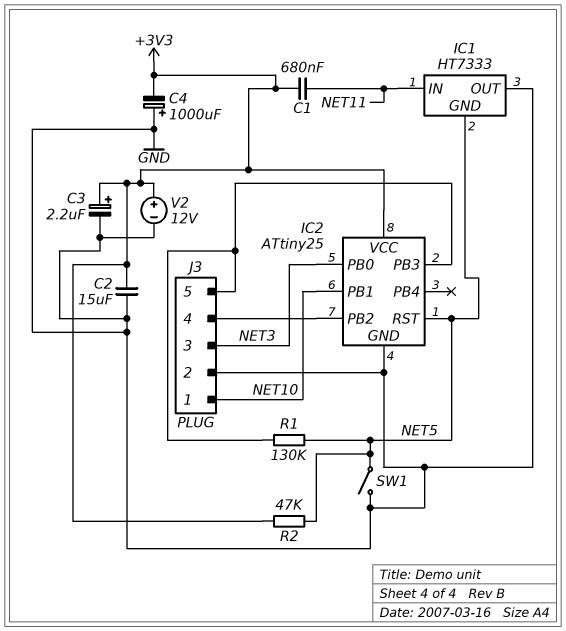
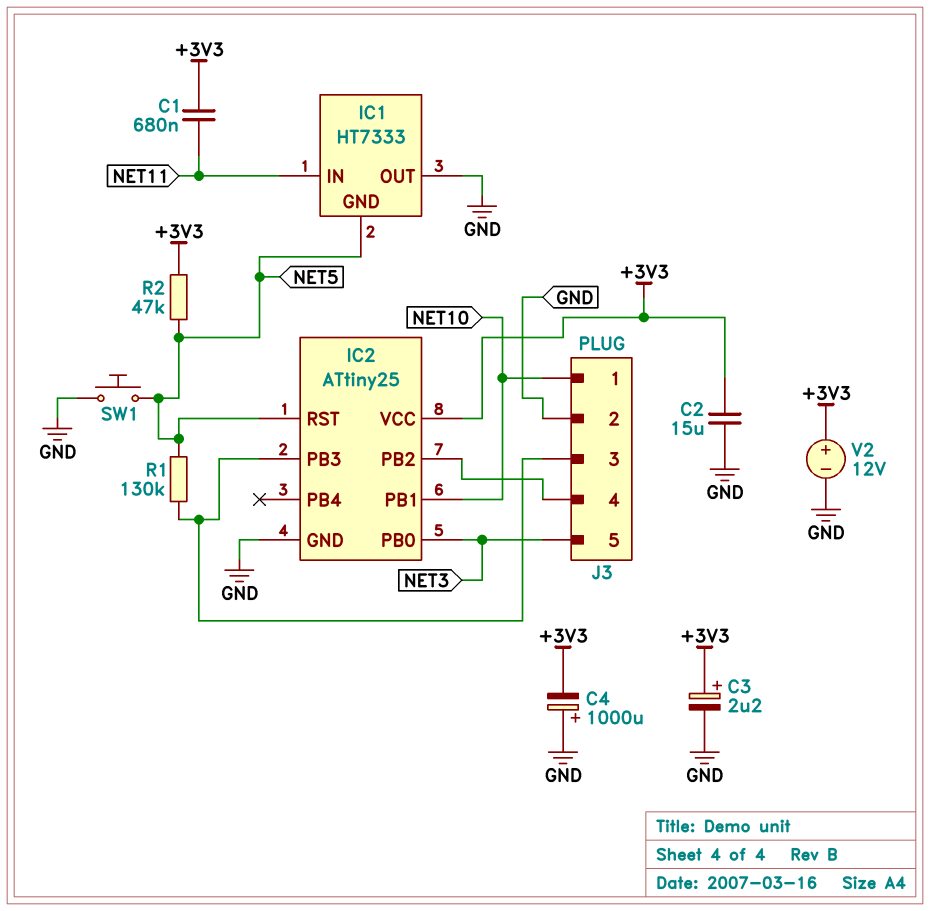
J3 pin 3: NET3 -> IC2/PB3
J3 pin 5: IC2/PB3 -> NET3
SW1: switch (GND, NET5) -> button (GND, NET5)

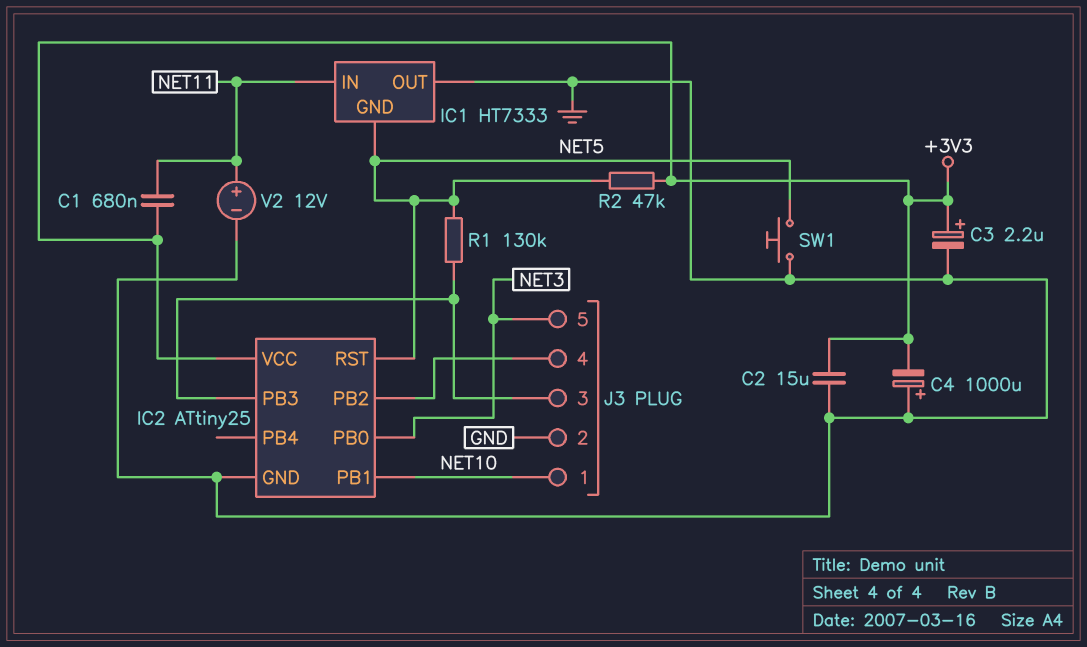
V2: 12V (plus +3V3, minus GND) -> 12V (plus NET11, minus GND)

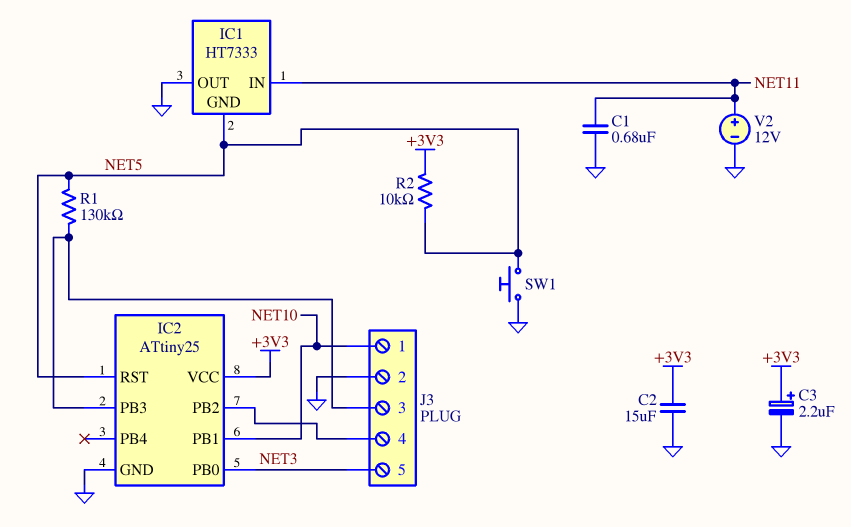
C1: 680nF (+3V3, NET11) -> 680nF (GND, NET11)
C4: 1000uF (plus GND, minus +3V3) -> none
R2: 47k (+3V3, NET5) -> 10k (+3V3, NET5)

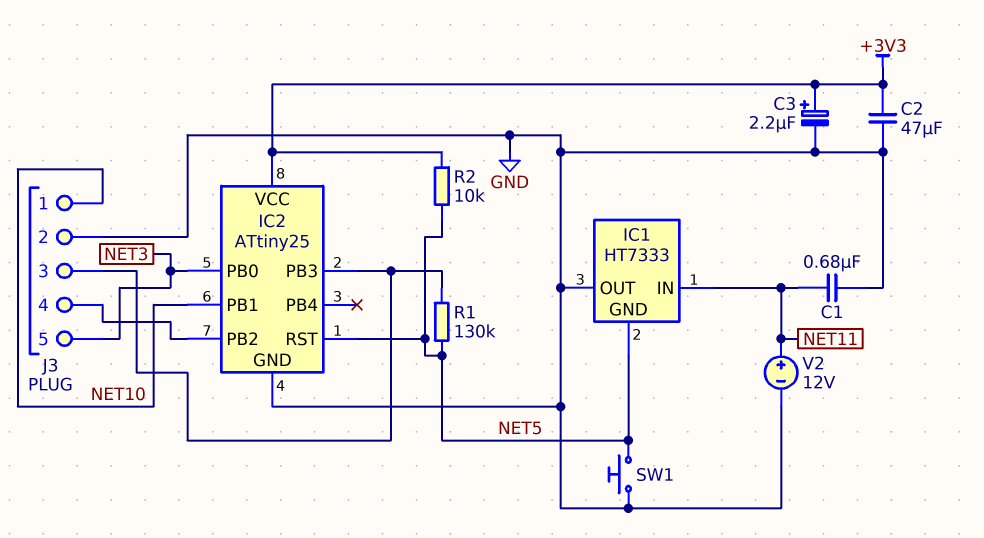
C2: 15uF (+3V3, GND) -> 47uF (+3V3, GND)

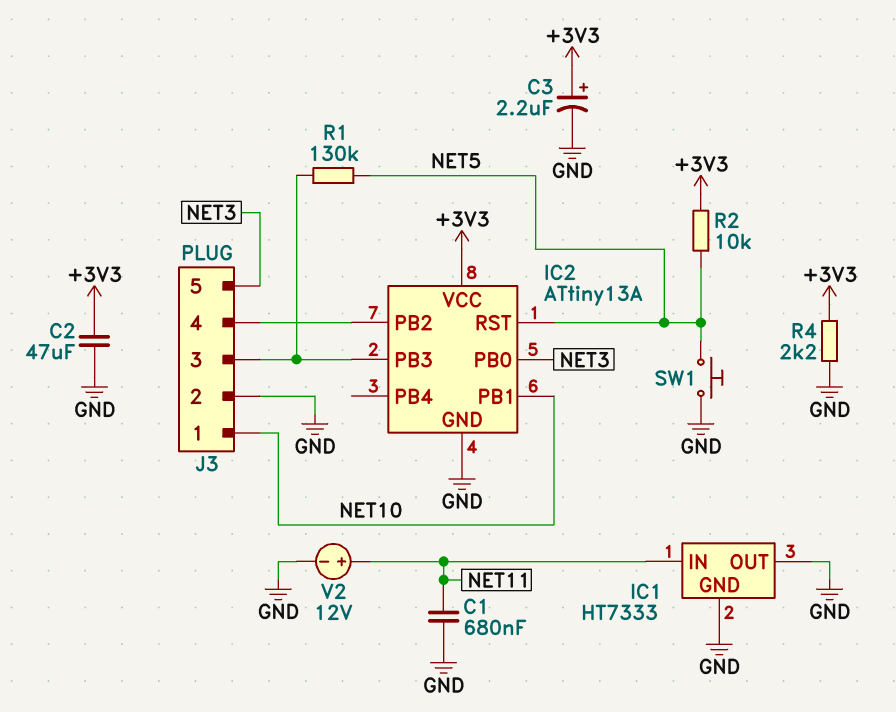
IC1 pin GND: NET5 -> GND
IC2: ATtiny25 -> ATtiny13A
R4: none -> 2.2k (+3V3, GND)

